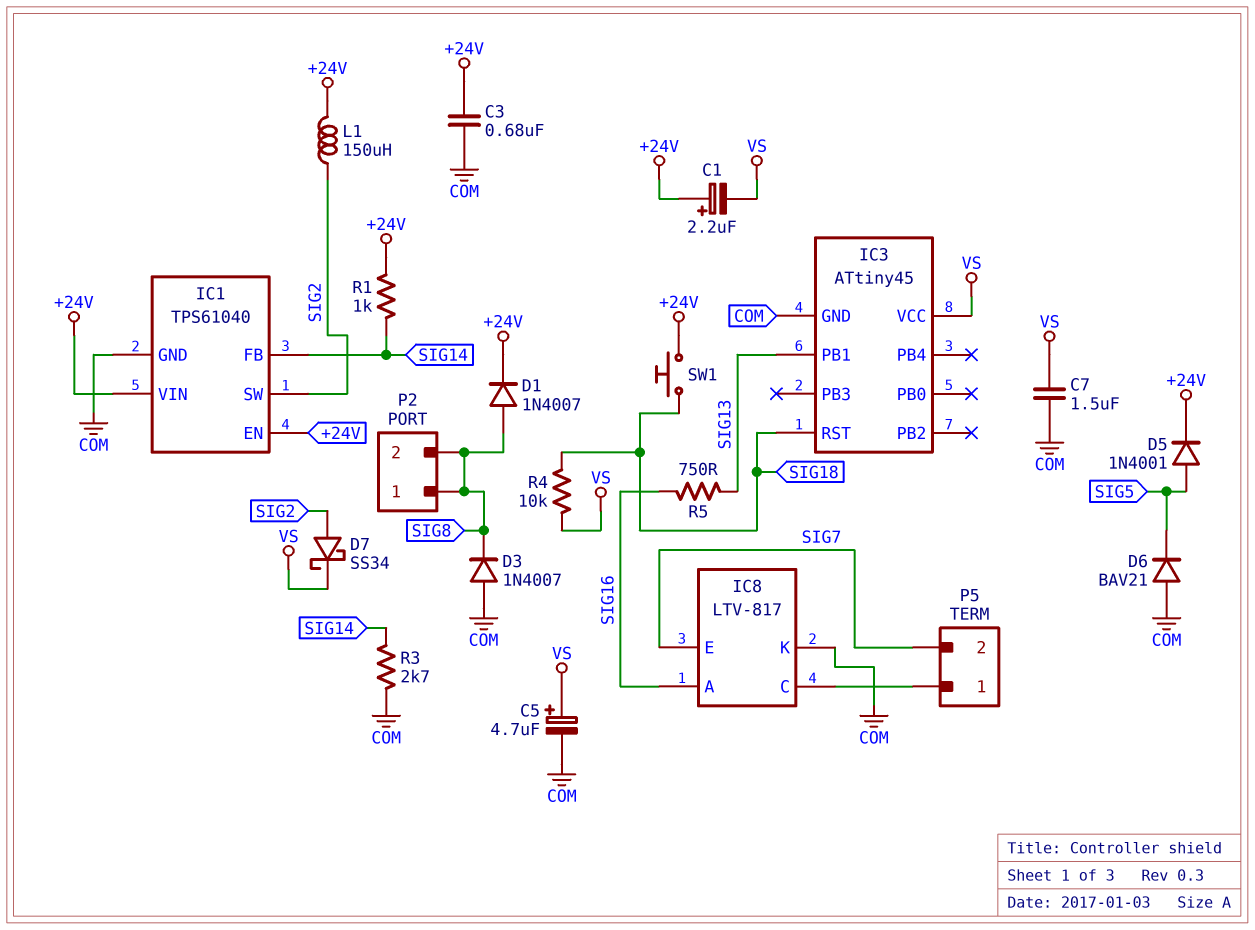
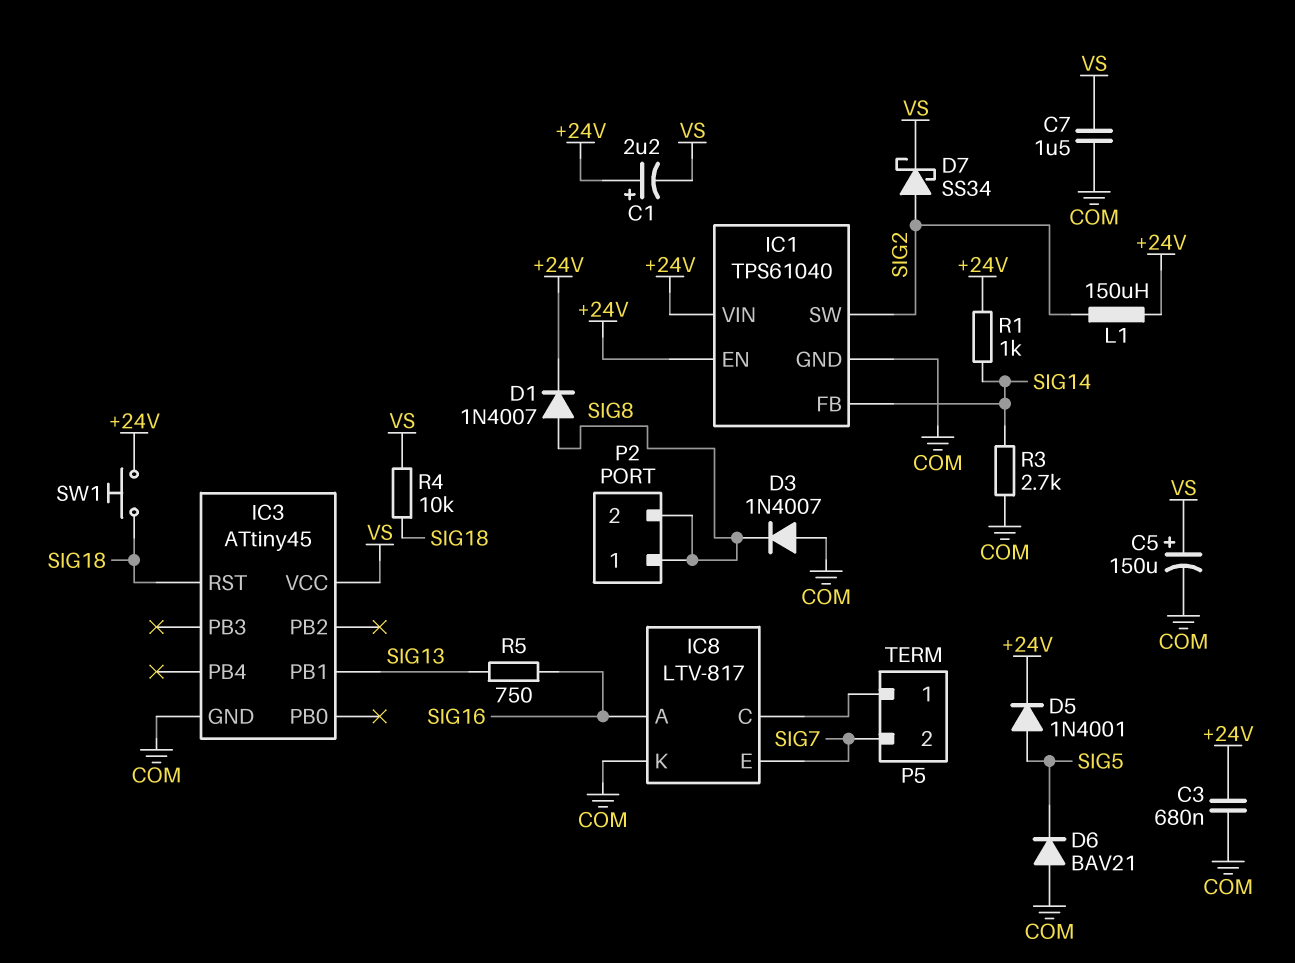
C5: 4.7uF (plus VS, minus COM) -> 150uF (plus VS, minus COM)

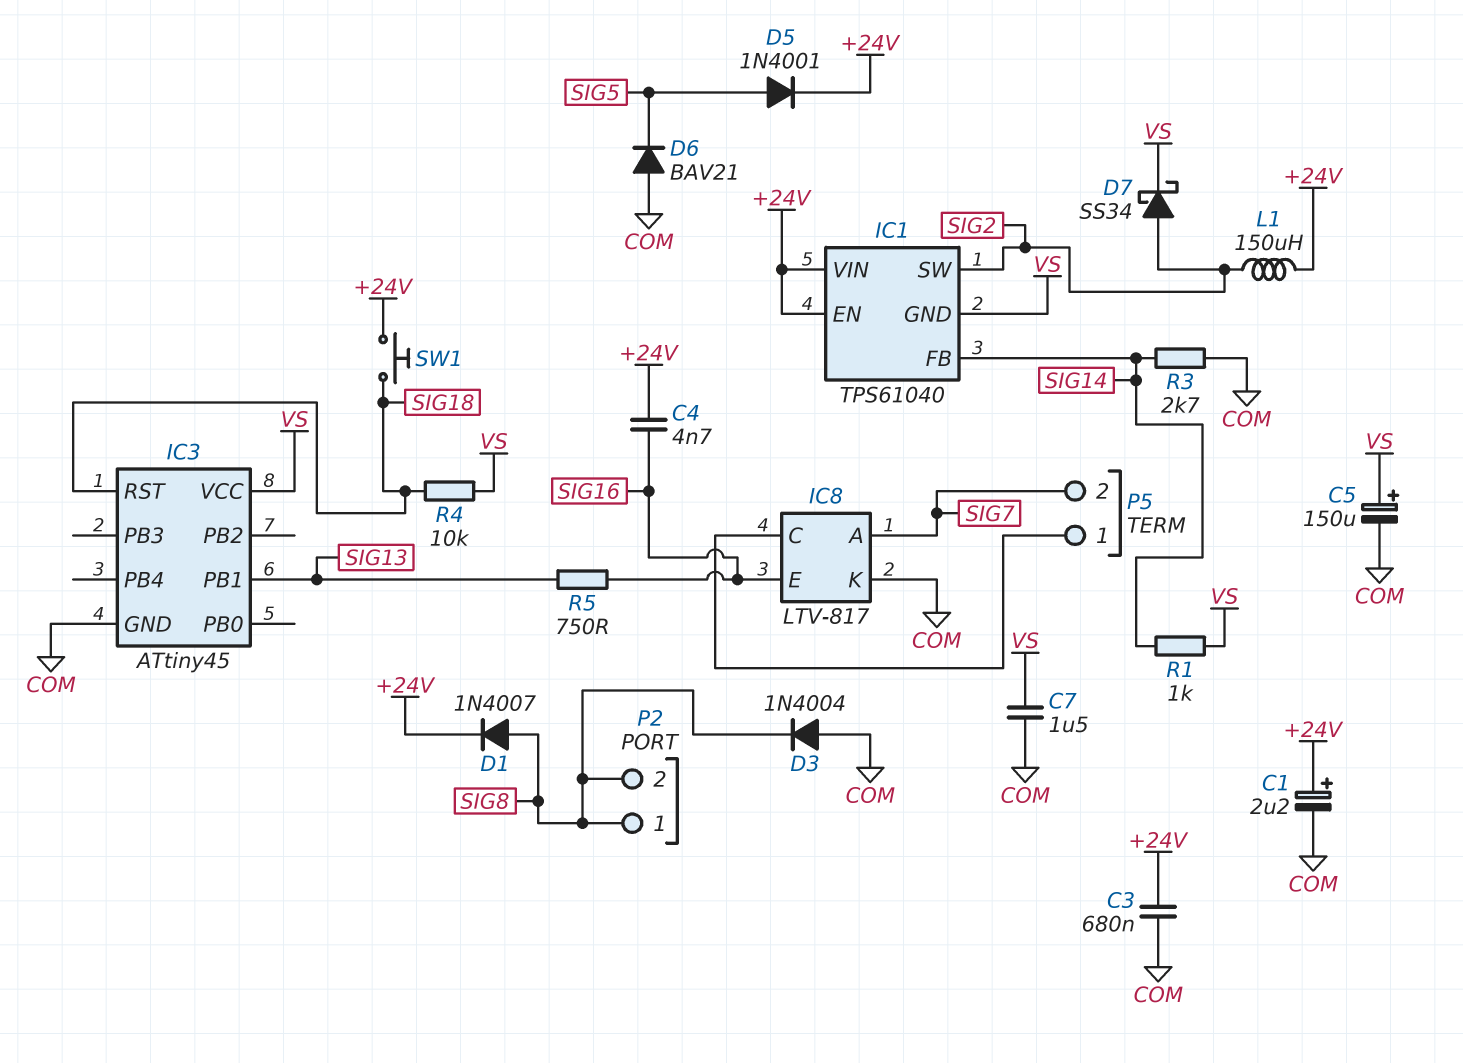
C1: 2.2uF (plus +24V, minus VS) -> 2.2uF (plus +24V, minus COM)
C4: none -> 4.7nF (+24V, SIG16)
D3: diode 1N4007 (A COM, K SIG8) -> diode 1N4004 (A COM, K SIG8)
IC1 pin GND: COM -> VS
IC8 pin A: SIG16 -> SIG7
IC8 pin E: SIG7 -> SIG16
R1: 1k (+24V, SIG14) -> 1k (SIG14, VS)

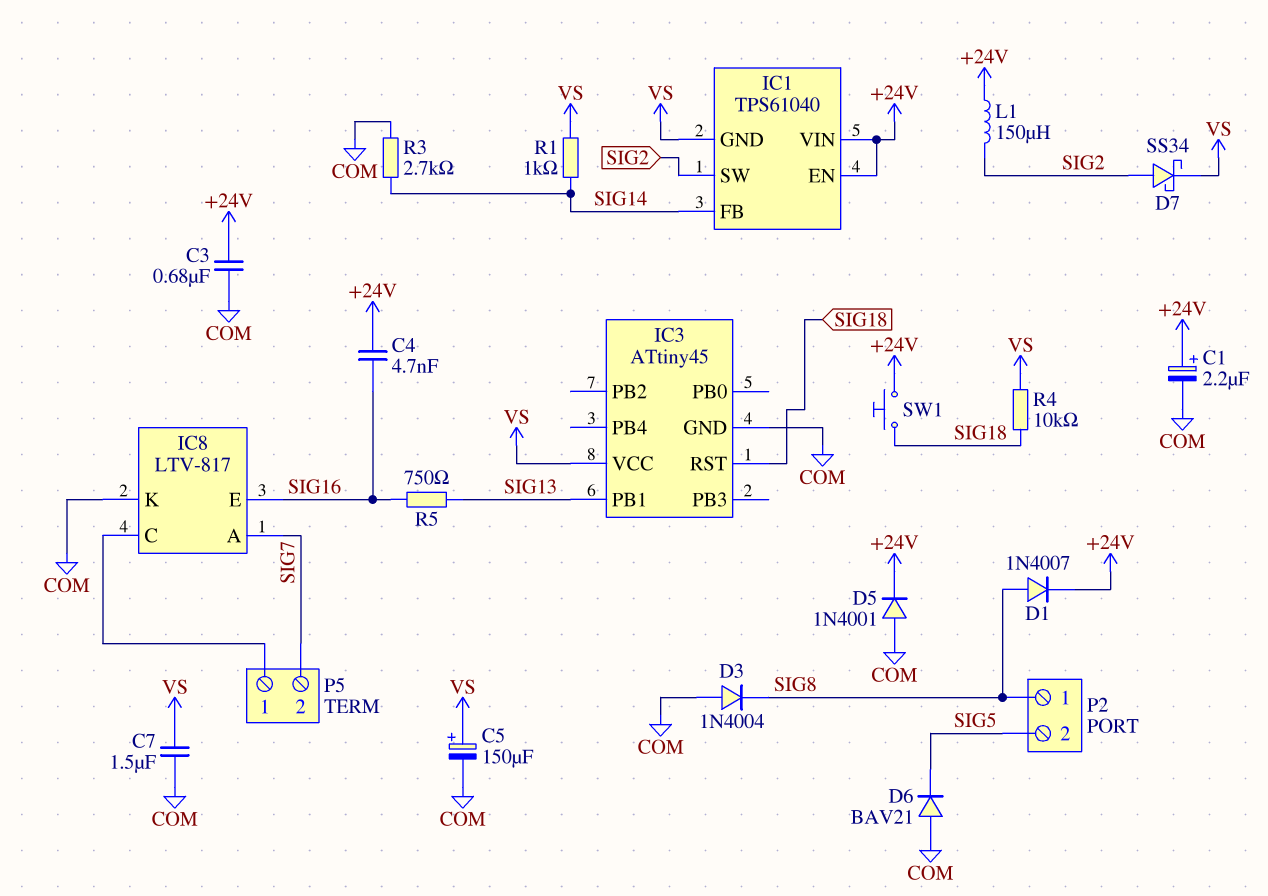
D5: diode 1N4001 (A SIG5, K +24V) -> diode 1N4001 (A COM, K +24V)
P2 pin 2: SIG8 -> SIG5

